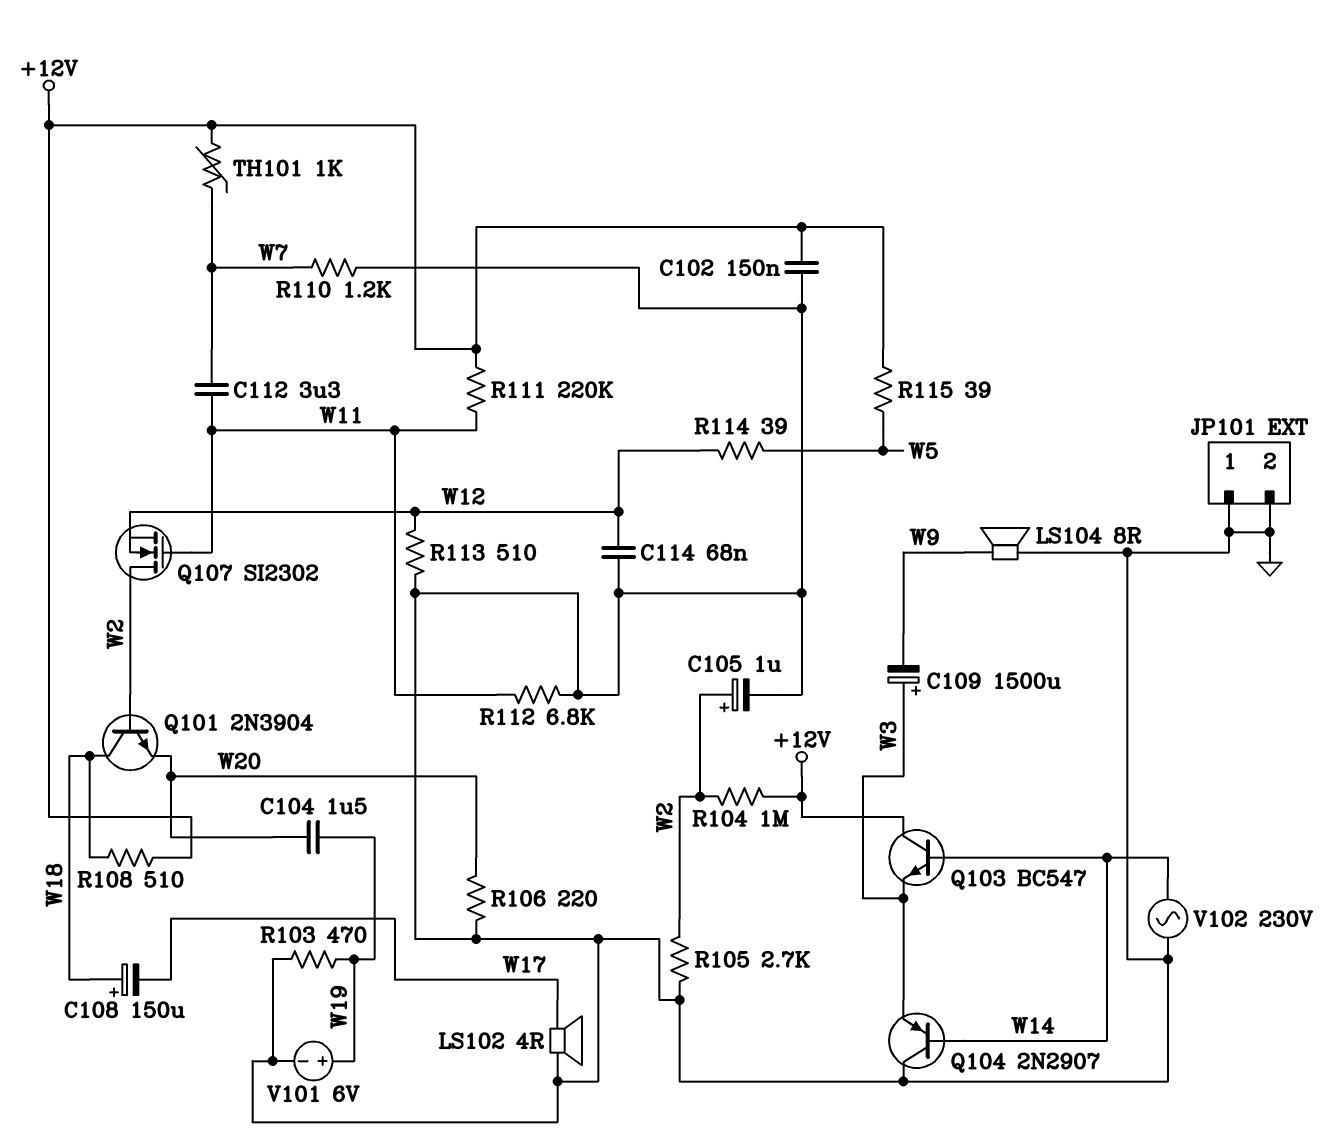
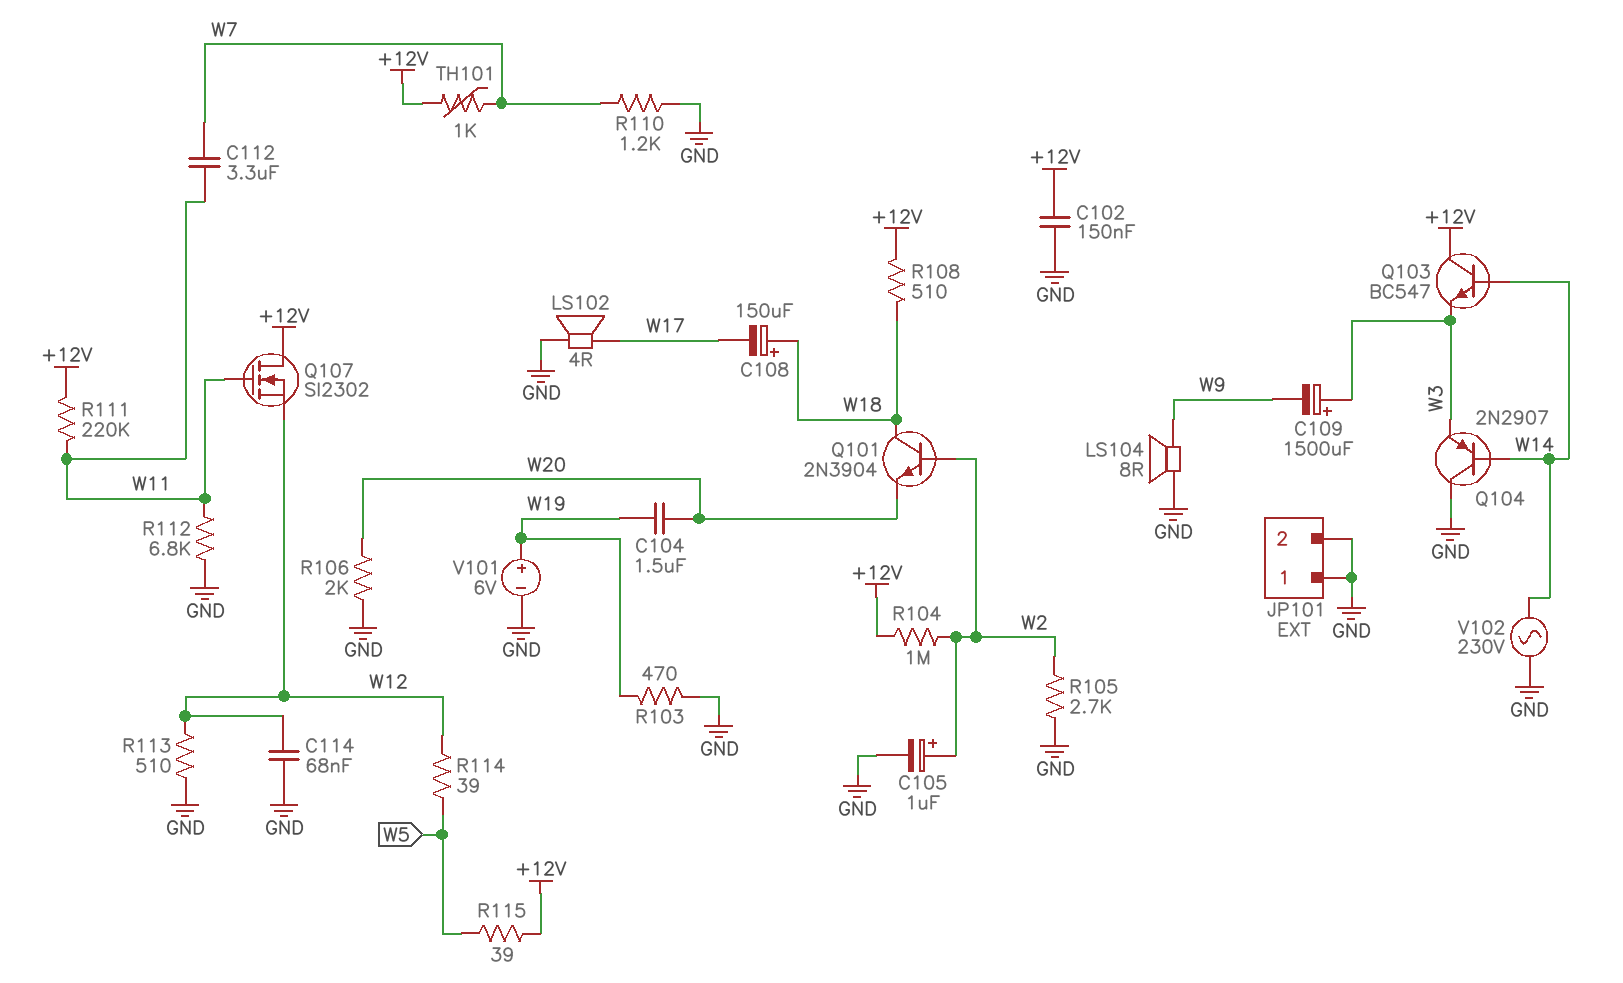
Q107: NMOS SI2302 (G W11, D W2, S W12) -> NMOS SI2302 (G W11, D +12V, S W12)
R106: 220 (GND, W20) -> 2k (GND, W20)

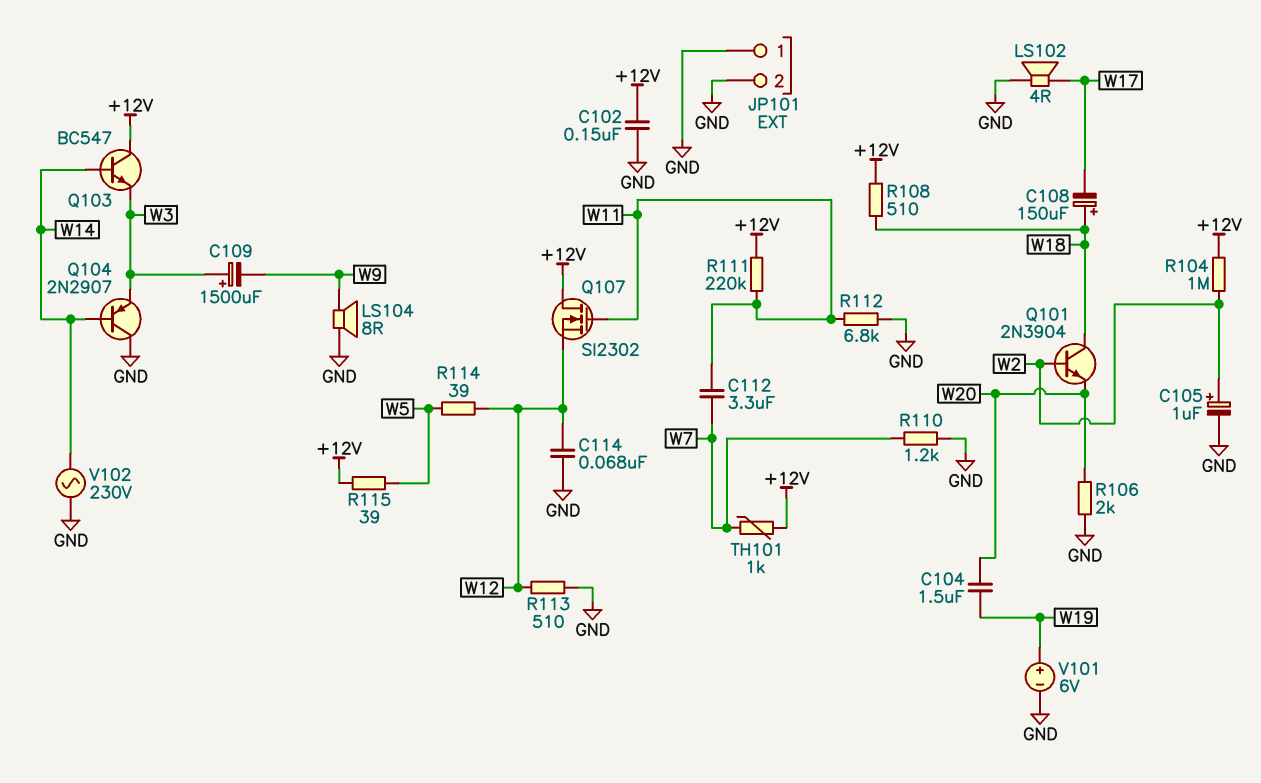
R103: 470 (GND, W19) -> none
R105: 2.7k (GND, W2) -> none

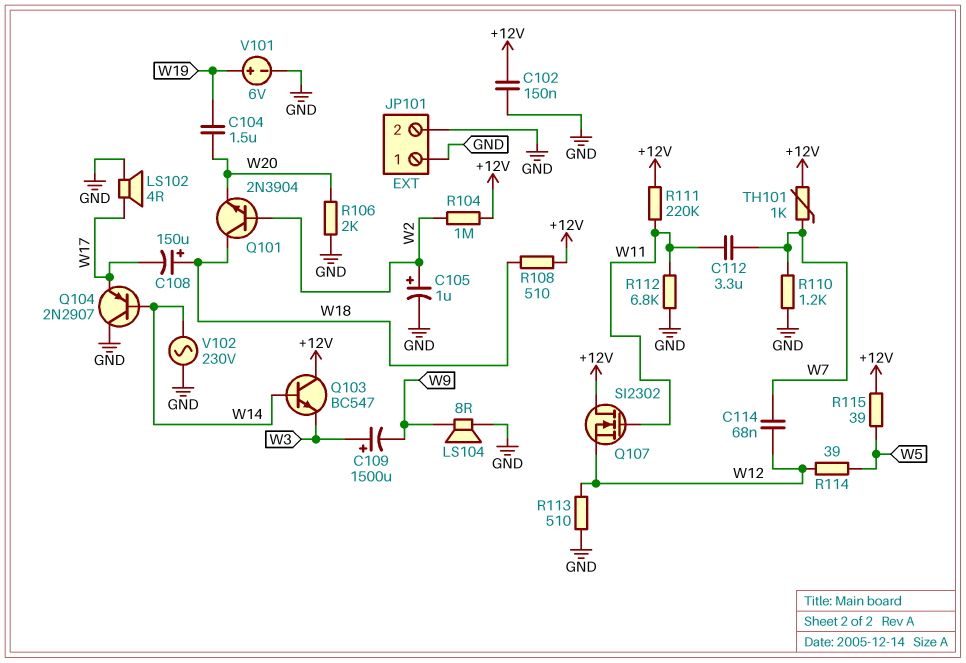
C114: 68nF (GND, W12) -> 68nF (W7, W12)
Q104: PNP 2N2907 (B W14, C GND, E W3) -> PNP 2N2907 (B W14, C GND, E W17)

